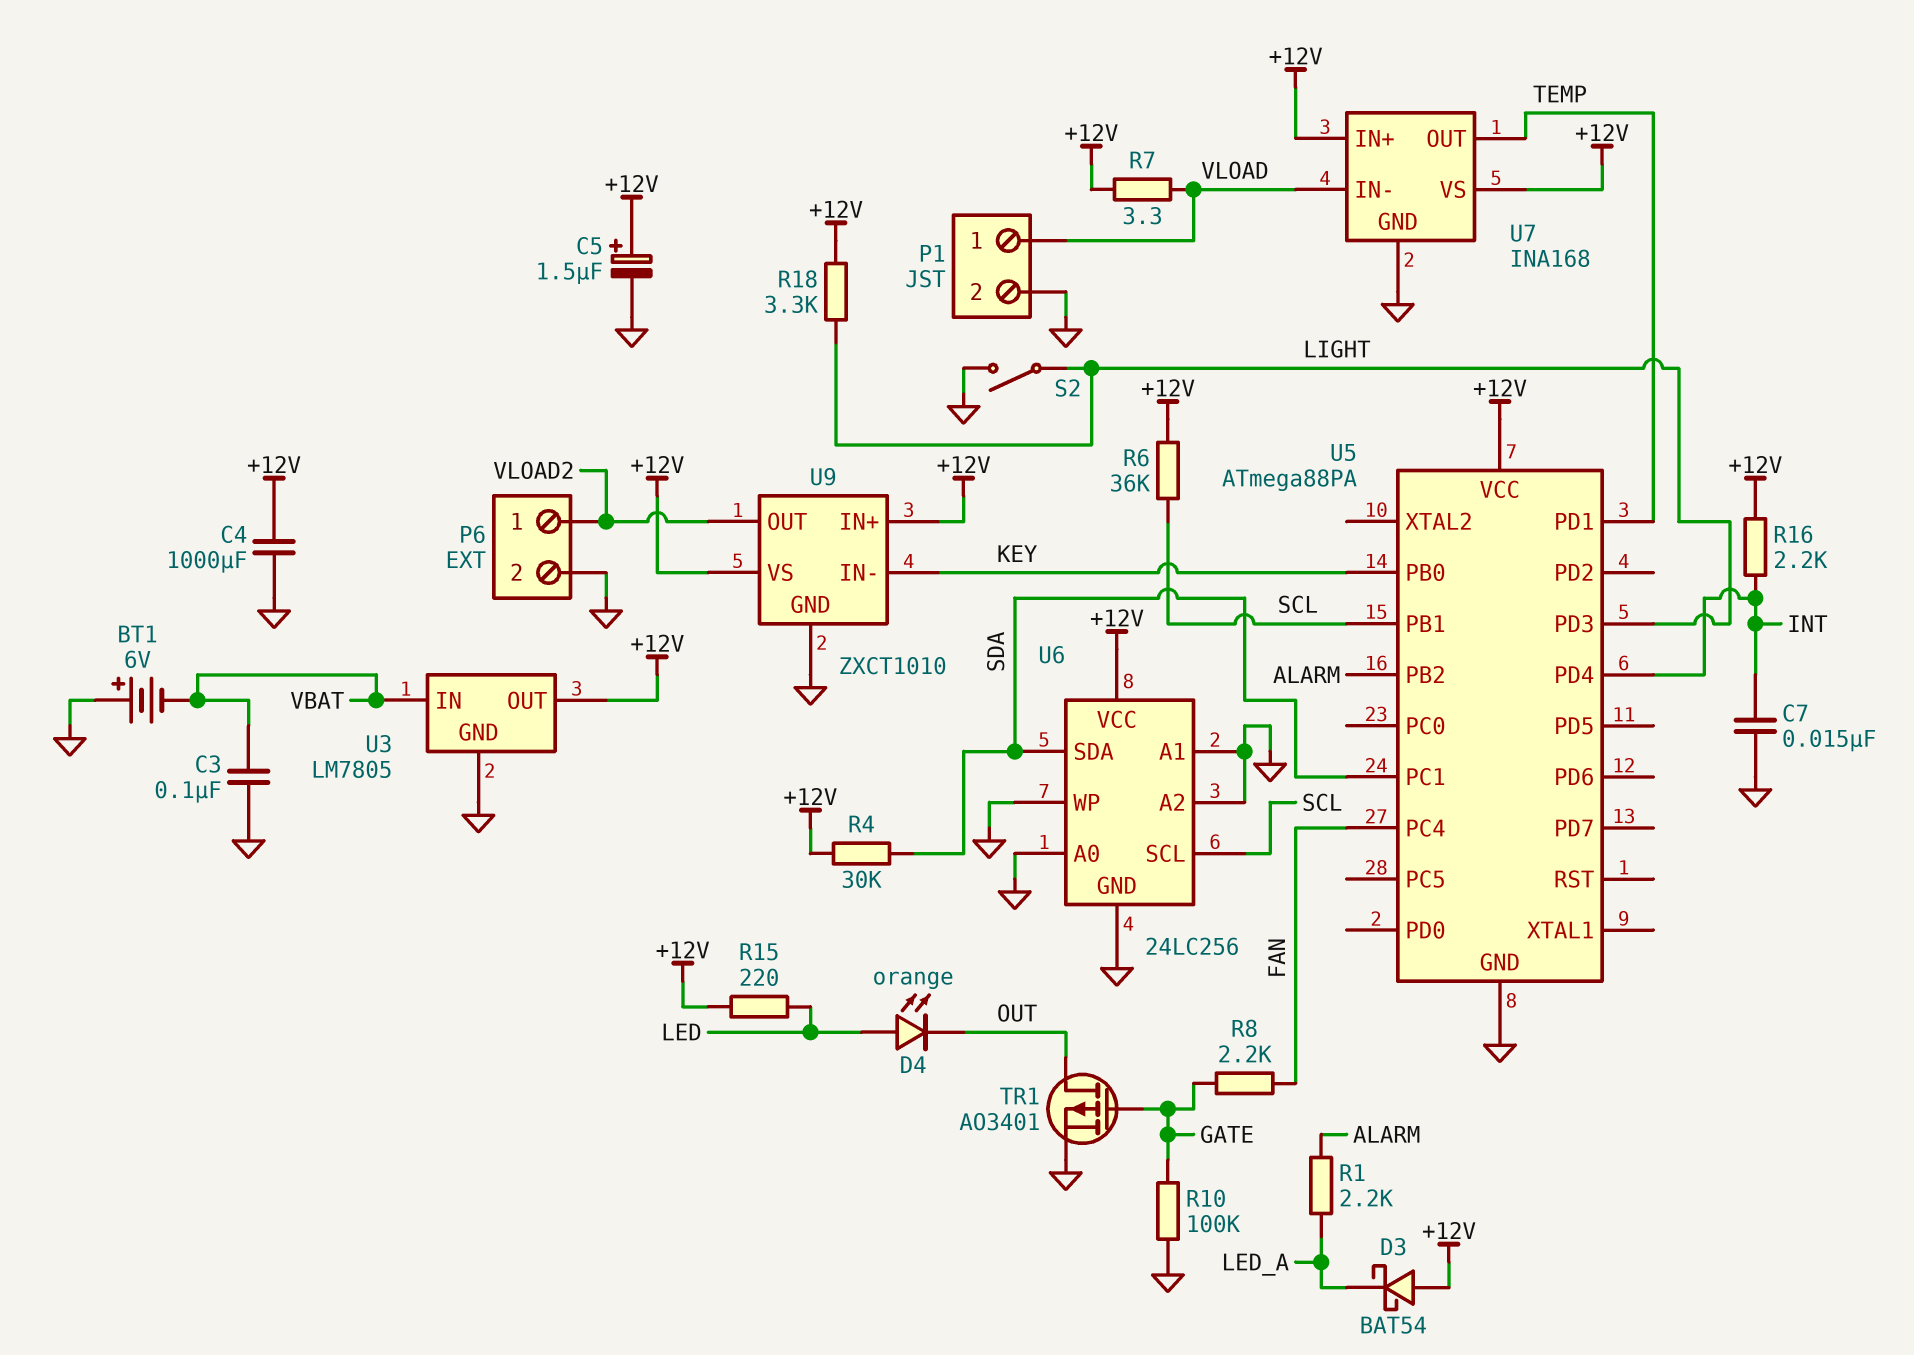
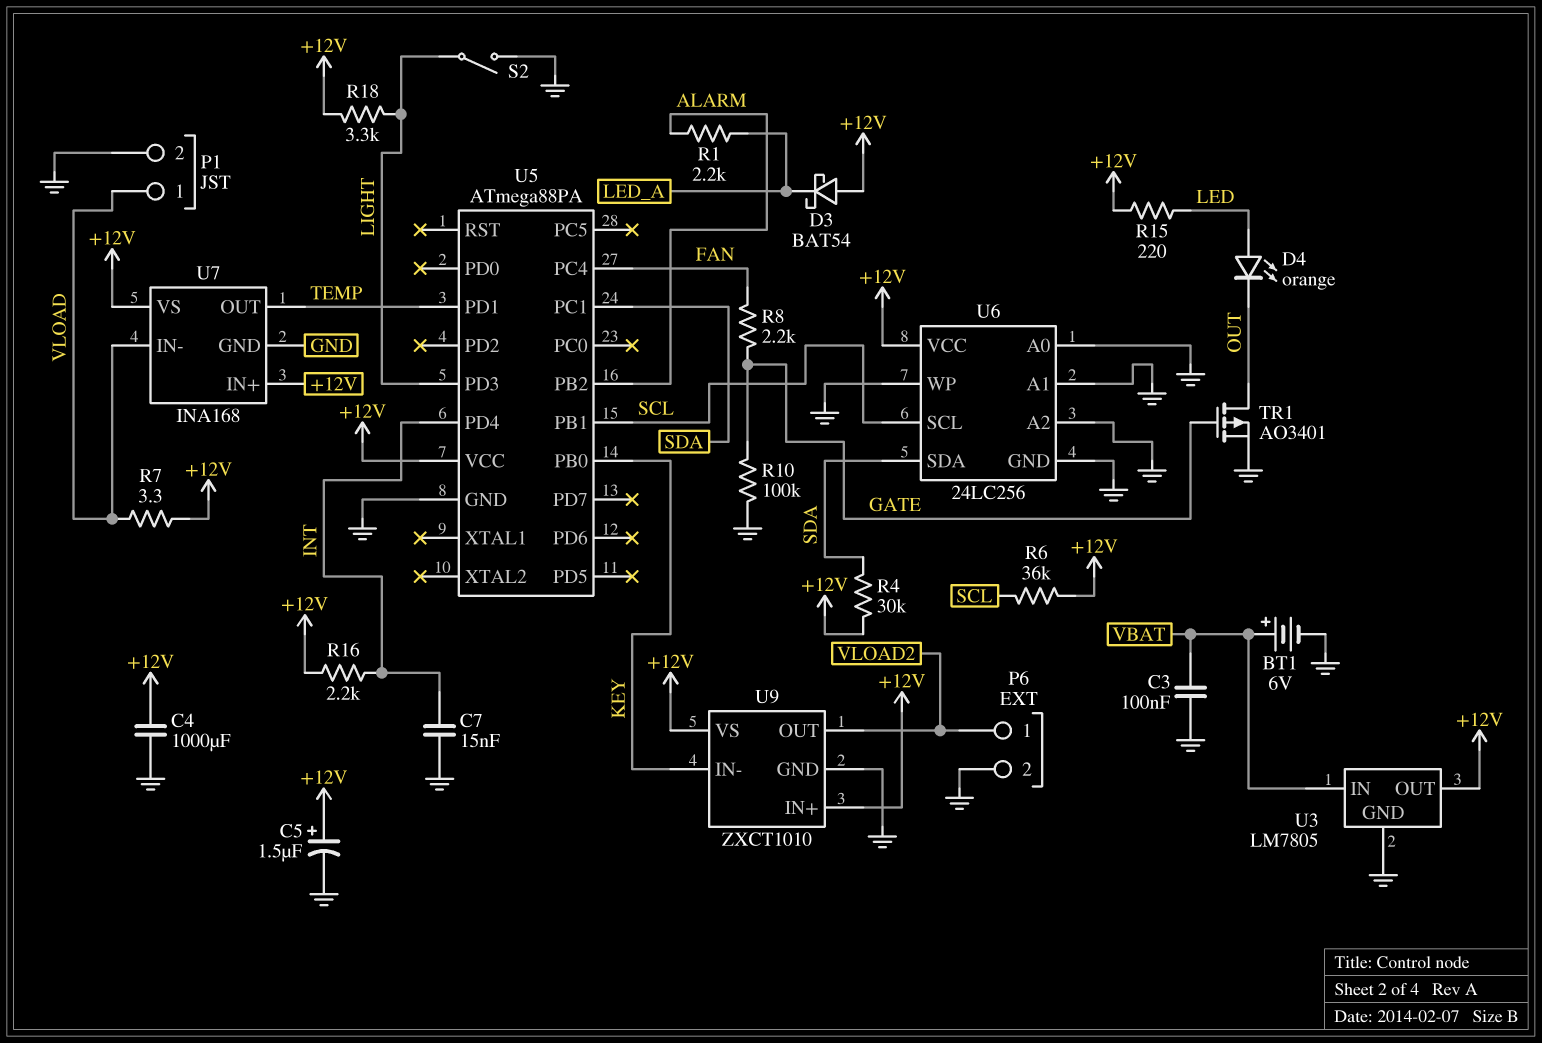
BT1: 6V (plus GND, minus VBAT) -> 6V (plus VBAT, minus GND)

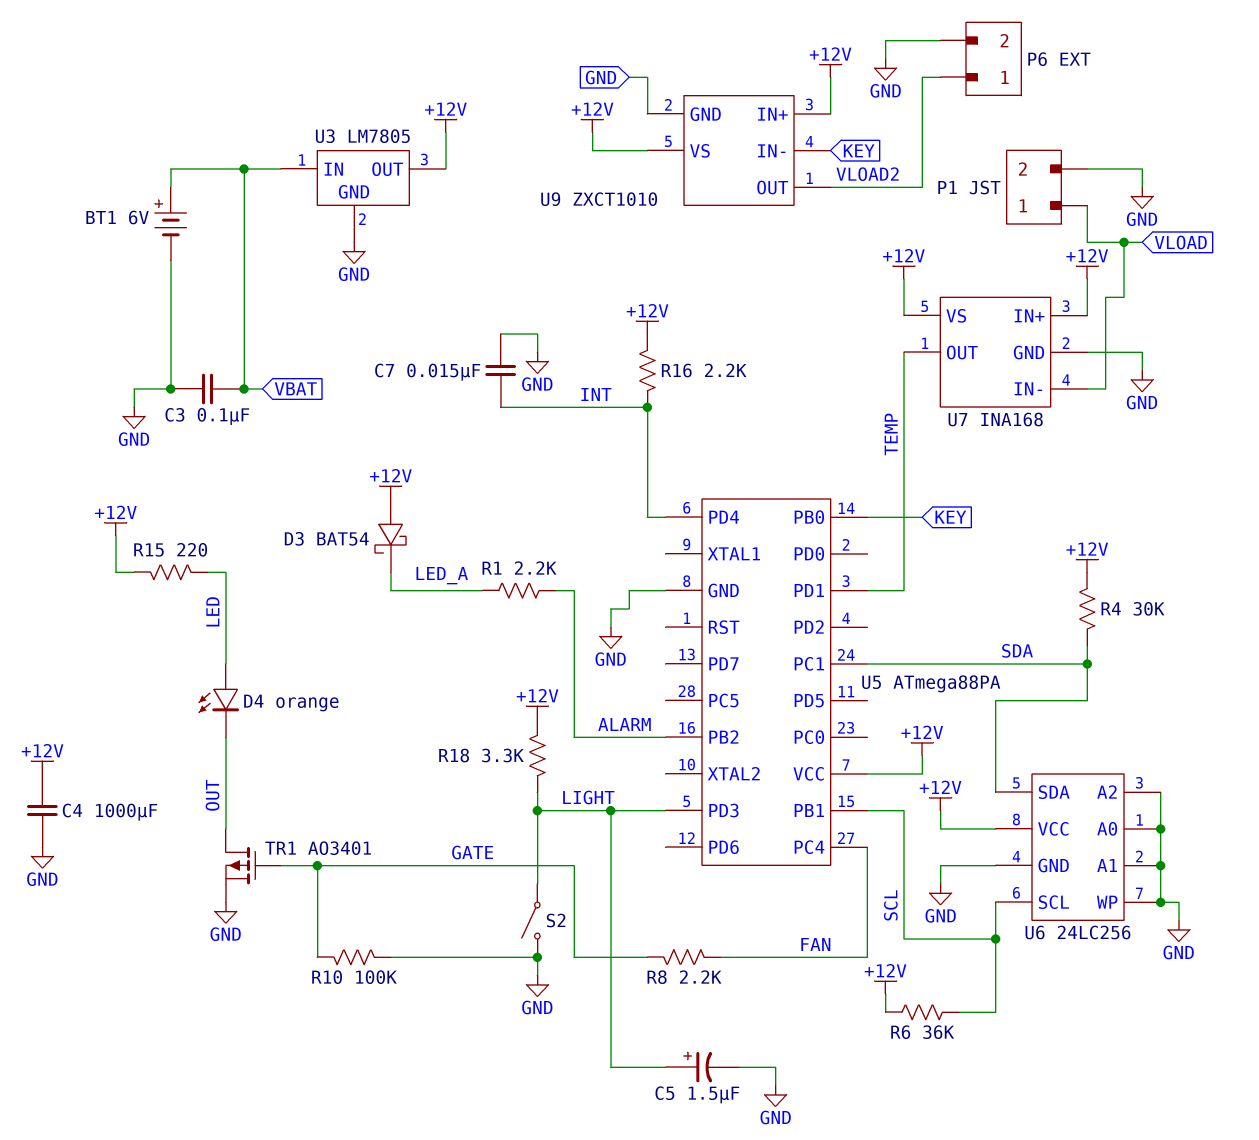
C5: 1.5uF (plus +12V, minus GND) -> 1.5uF (plus LIGHT, minus GND)
R7: 3.3 (+12V, VLOAD) -> none

